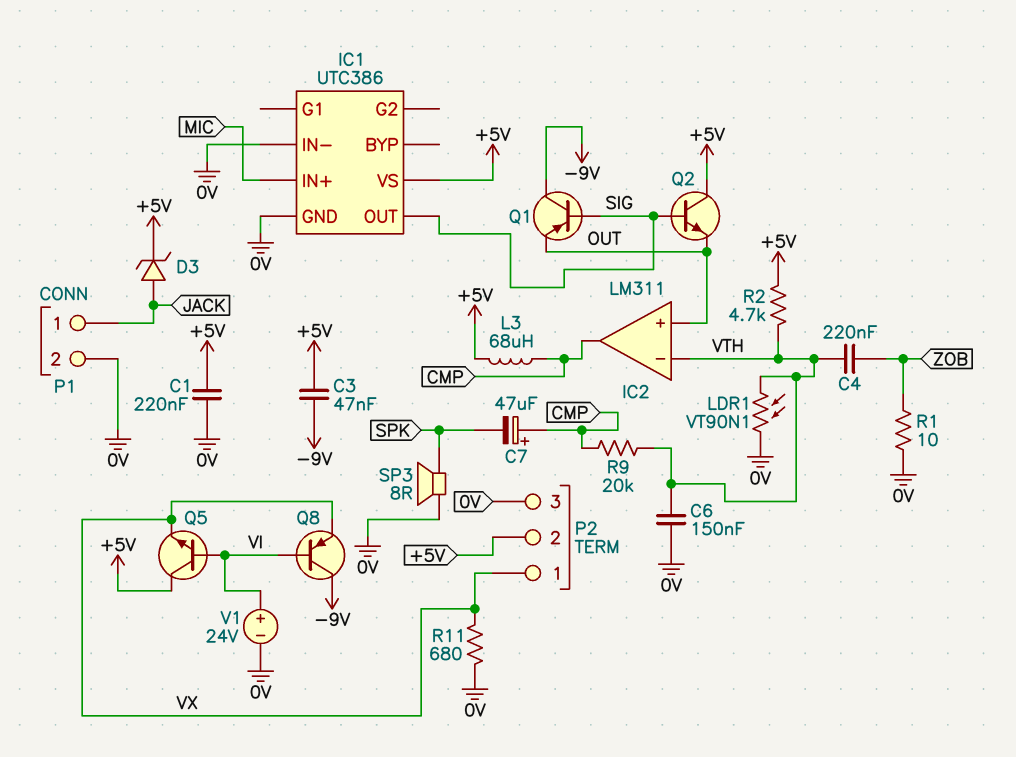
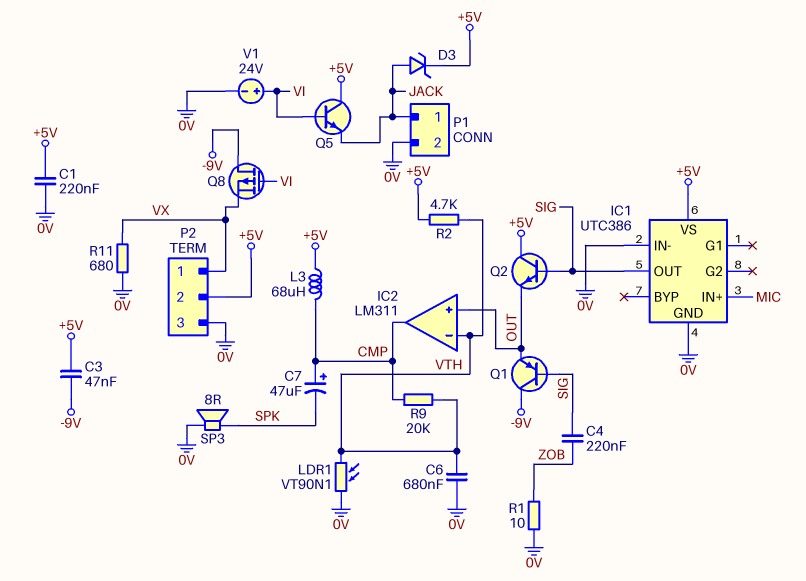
C4: 220nF (VTH, ZOB) -> 220nF (SIG, ZOB)
C6: 150nF (0V, VTH) -> 680nF (0V, VTH)
Q5: NPN (B VI, C +5V, E VX) -> NPN (B VI, C +5V, E JACK)
Q8: PNP (B VI, C -9V, E VX) -> PMOS (G VI, D -9V, S VX)

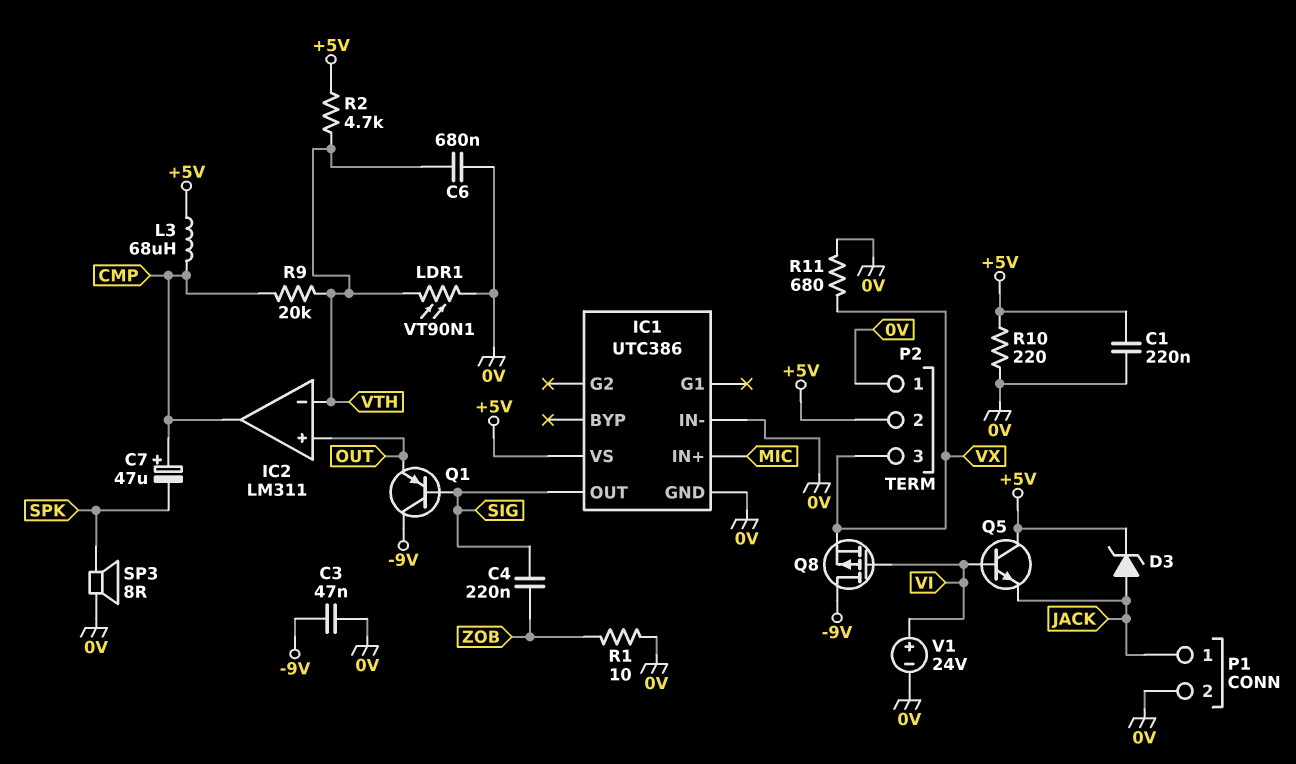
C3: 47nF (+5V, -9V) -> 47nF (-9V, 0V)
P2 pin 1: VX -> 0V
P2 pin 3: 0V -> VX
Q2: NPN (B SIG, C +5V, E OUT) -> none
R10: none -> 220 (+5V, 0V)

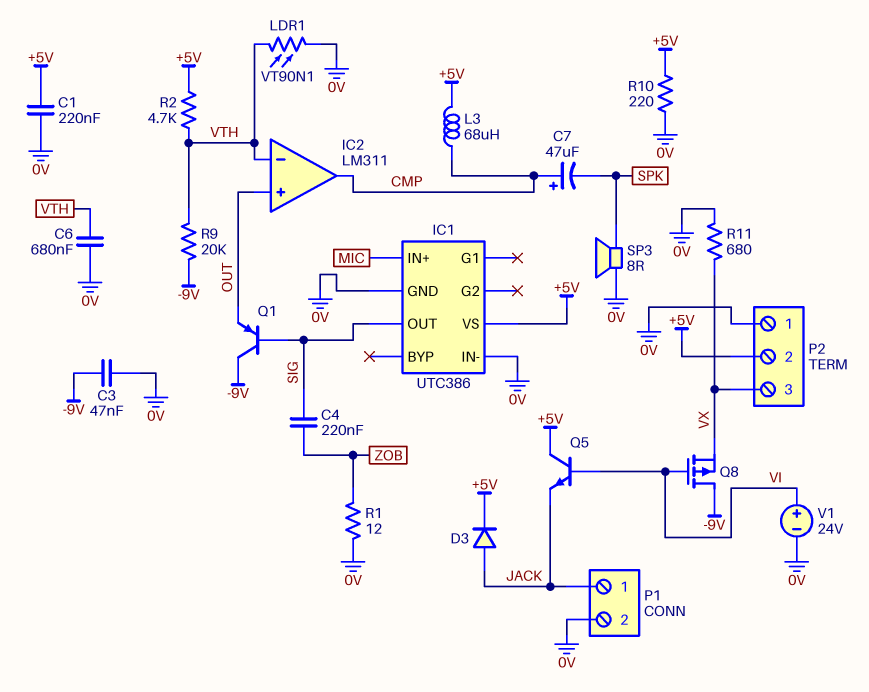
D3: zener (A JACK, K +5V) -> diode (A JACK, K +5V)
R1: 10 (0V, ZOB) -> 12 (0V, ZOB)
R9: 20k (CMP, VTH) -> 20k (-9V, VTH)

